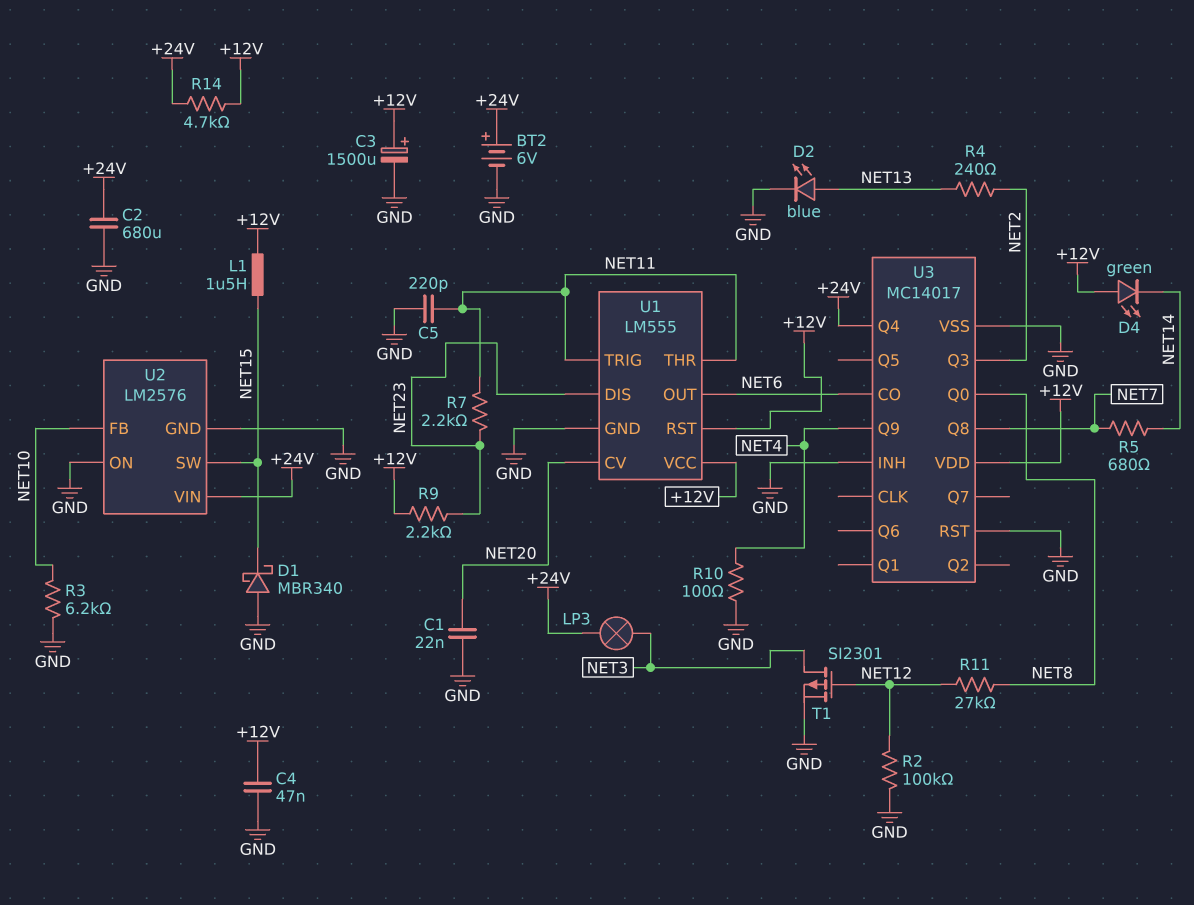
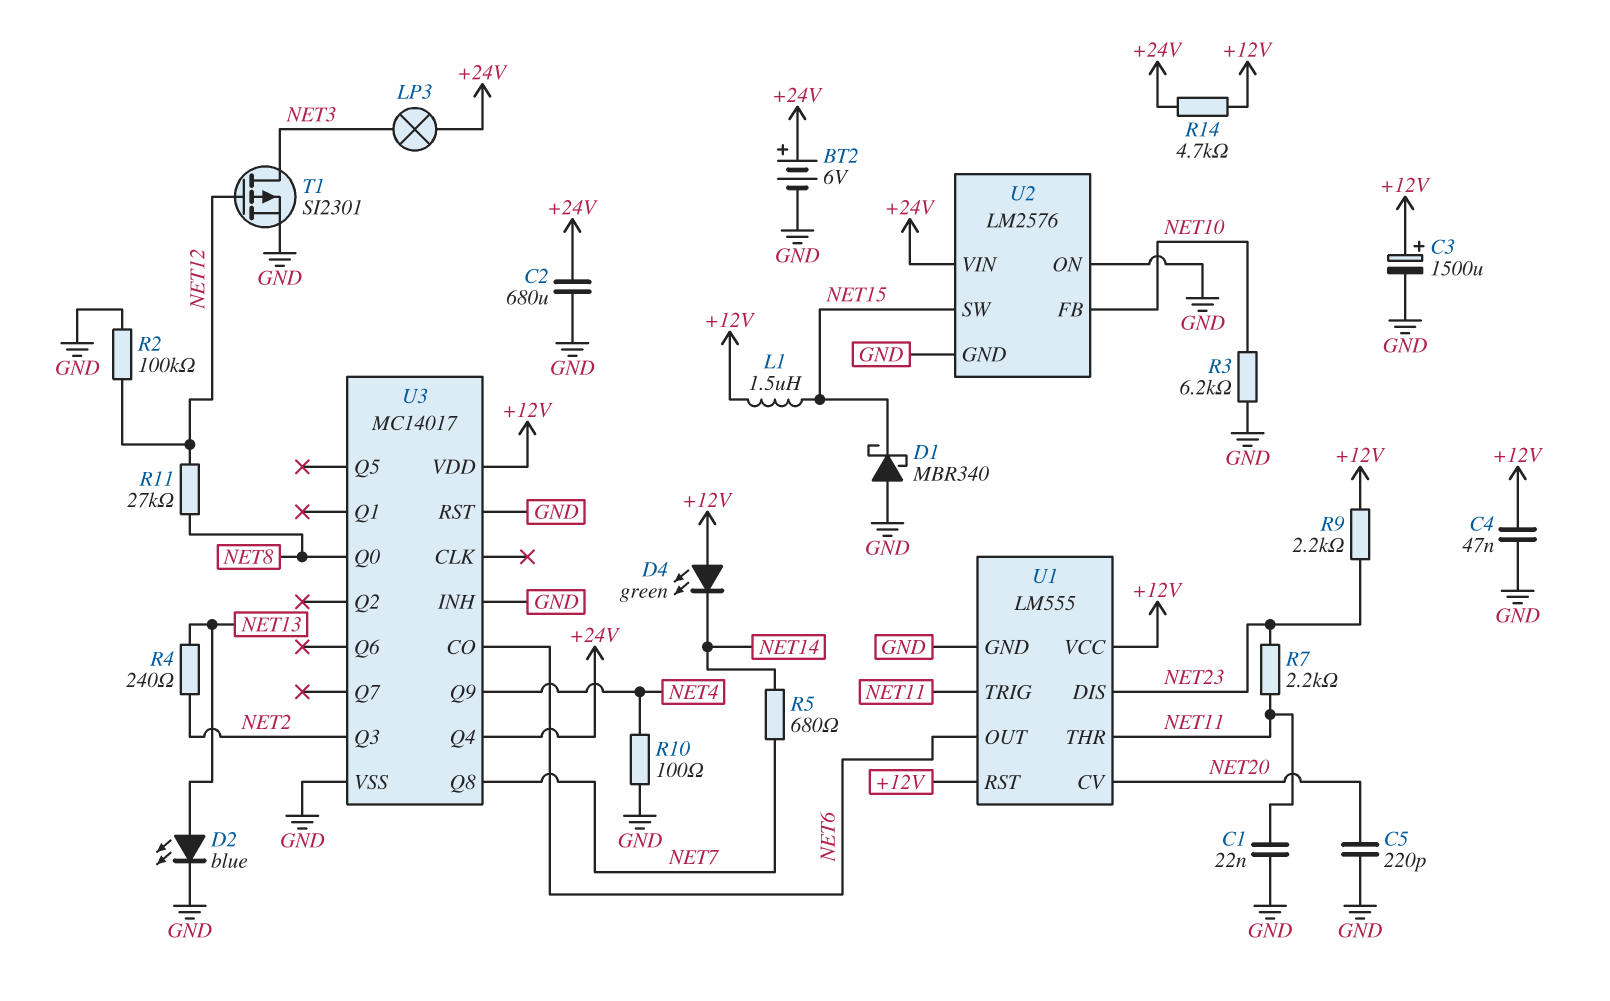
C1: 22nF (GND, NET20) -> 22nF (GND, NET11)
C5: 220pF (GND, NET11) -> 220pF (GND, NET20)

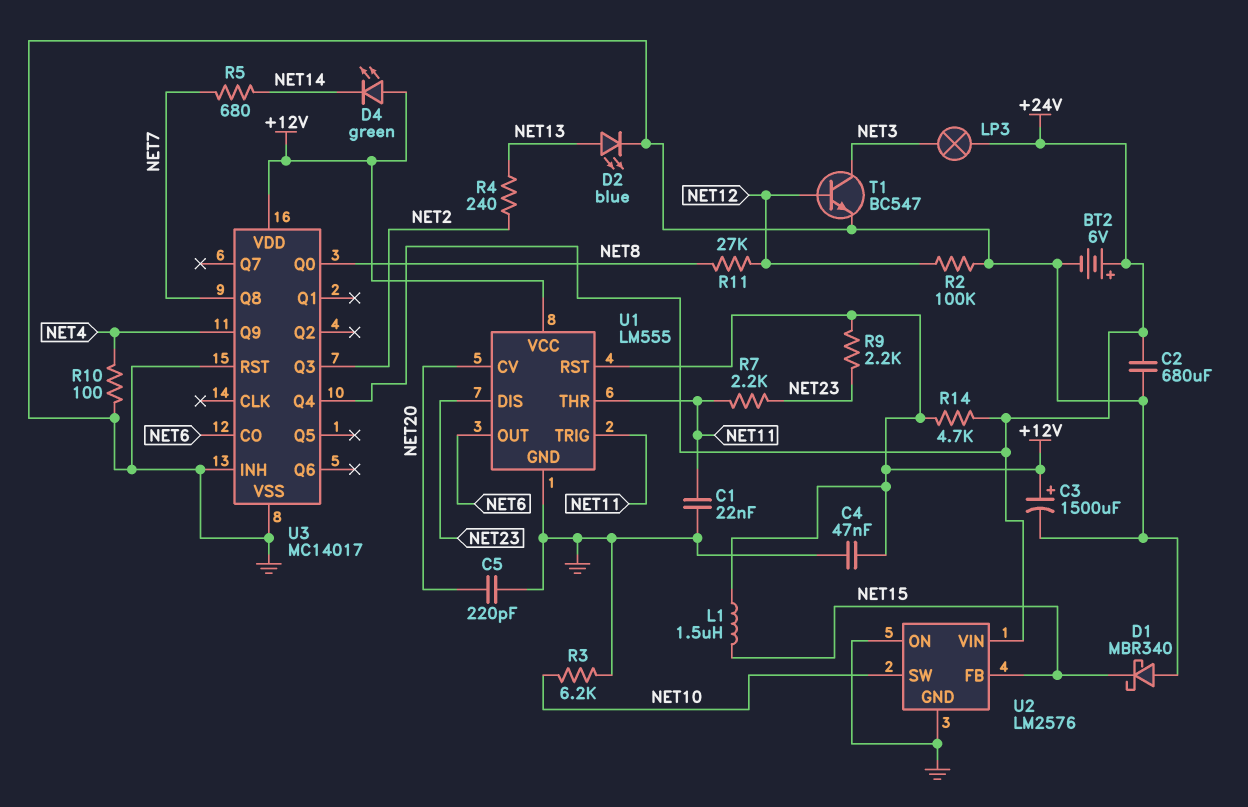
T1: PMOS SI2301 (G NET12, D NET3, S GND) -> NPN BC547 (B NET12, C NET3, E GND)
U2 pin FB: NET10 -> NET15
U2 pin SW: NET15 -> NET10

